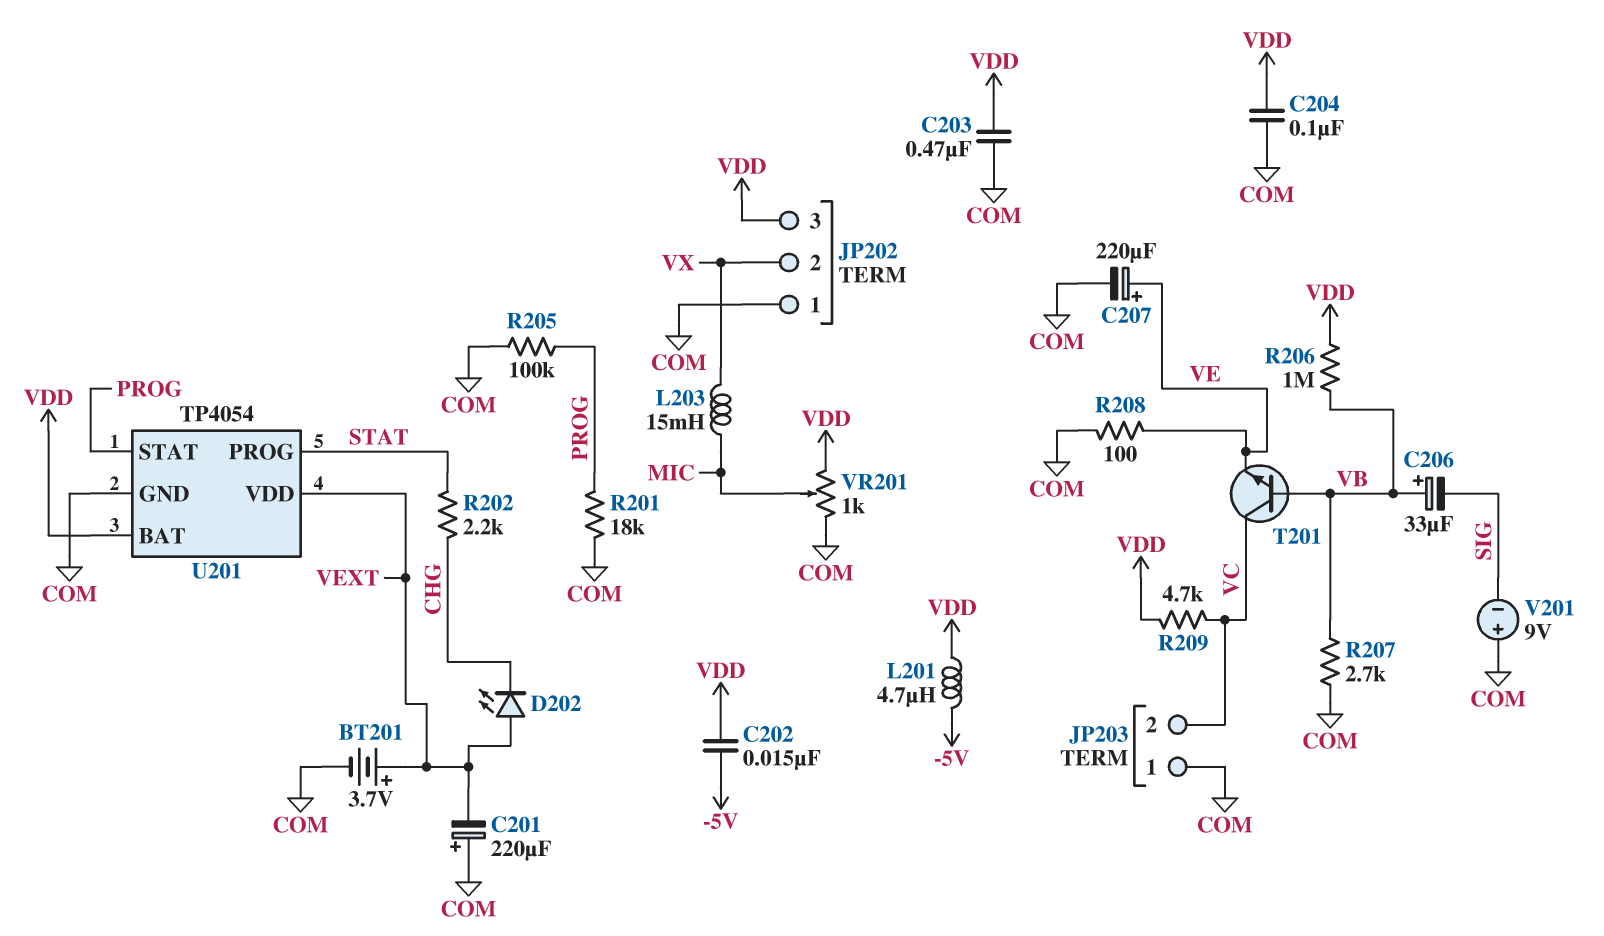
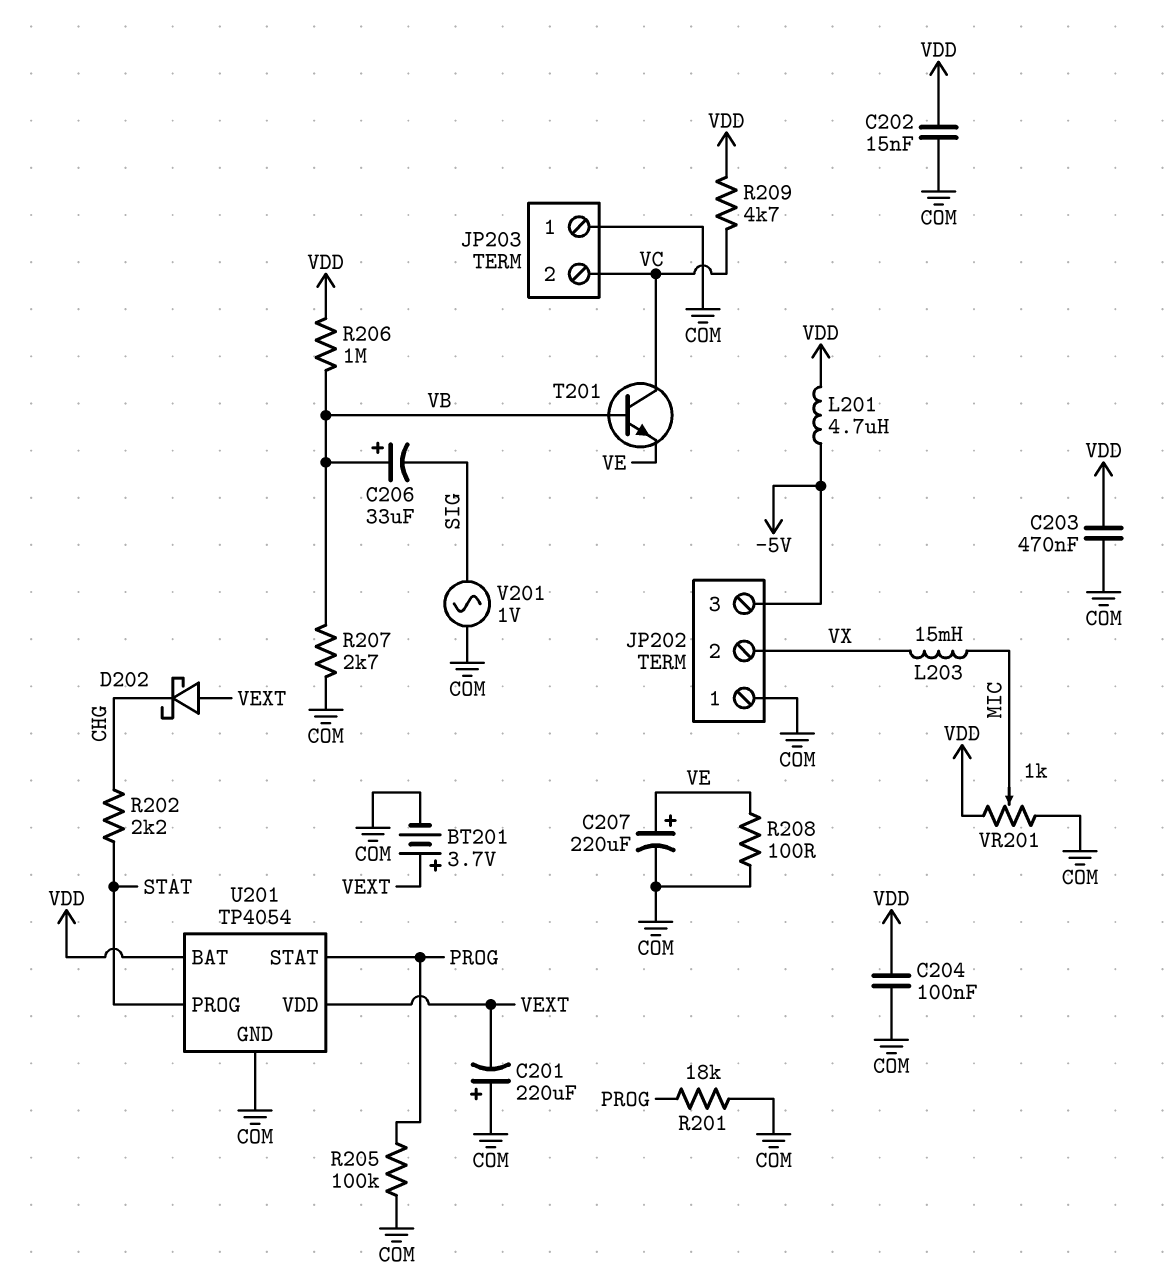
C202: 15nF (-5V, VDD) -> 15nF (COM, VDD)
D202: LED (A VEXT, K CHG) -> schottky (A VEXT, K CHG)
JP202 pin 3: VDD -> -5V
V201: 9V (plus COM, minus SIG) -> AC 1V (COM, SIG)

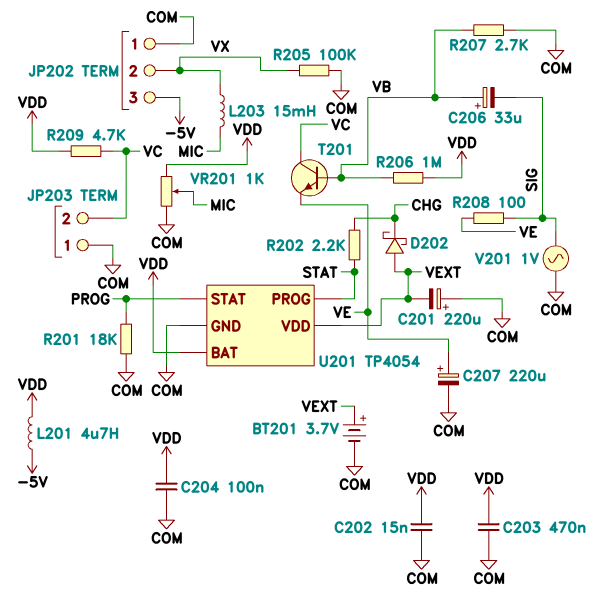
R205: 100k (COM, PROG) -> 100k (COM, VX)
R208: 100 (COM, VE) -> 100 (SIG, VE)

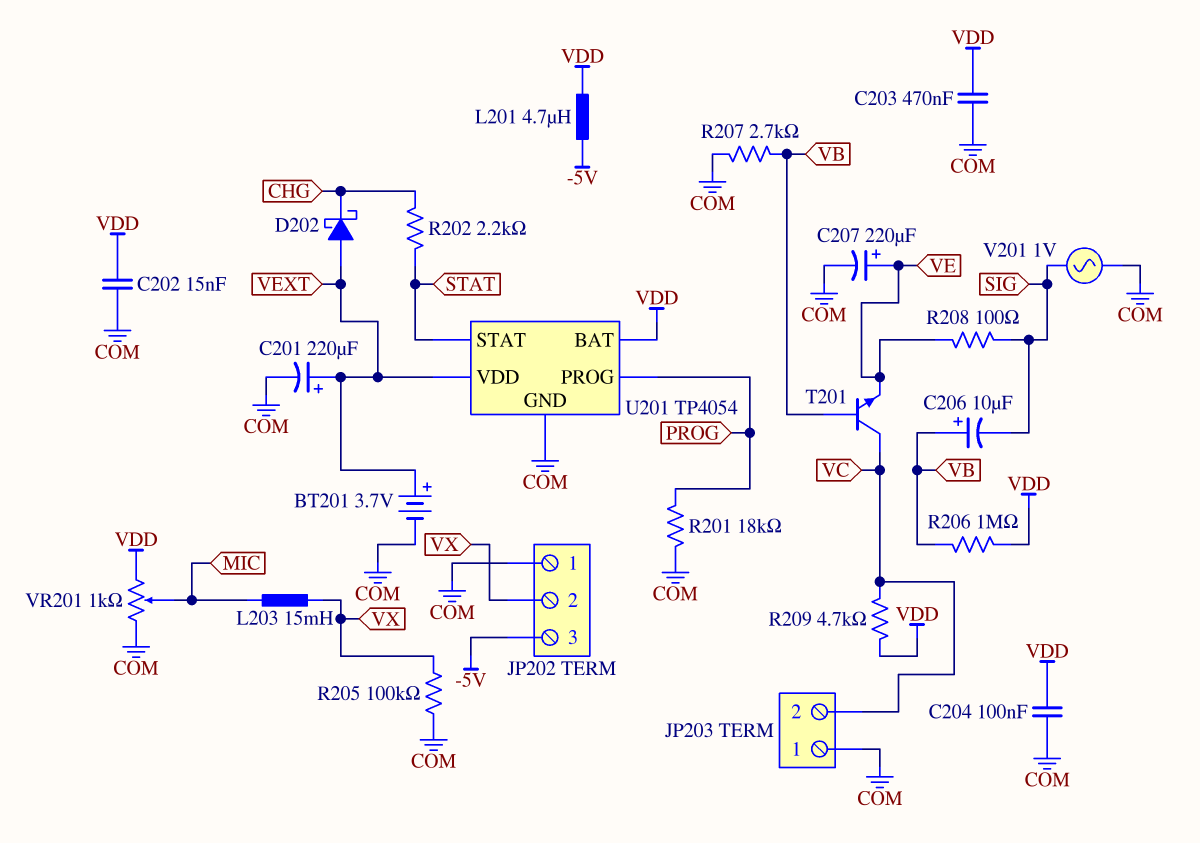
C201: 220uF (plus COM, minus VEXT) -> 220uF (plus VEXT, minus COM)
C206: 33uF (plus VB, minus SIG) -> 10uF (plus VB, minus SIG)
U201 pin PROG: STAT -> PROG
U201 pin STAT: PROG -> STAT

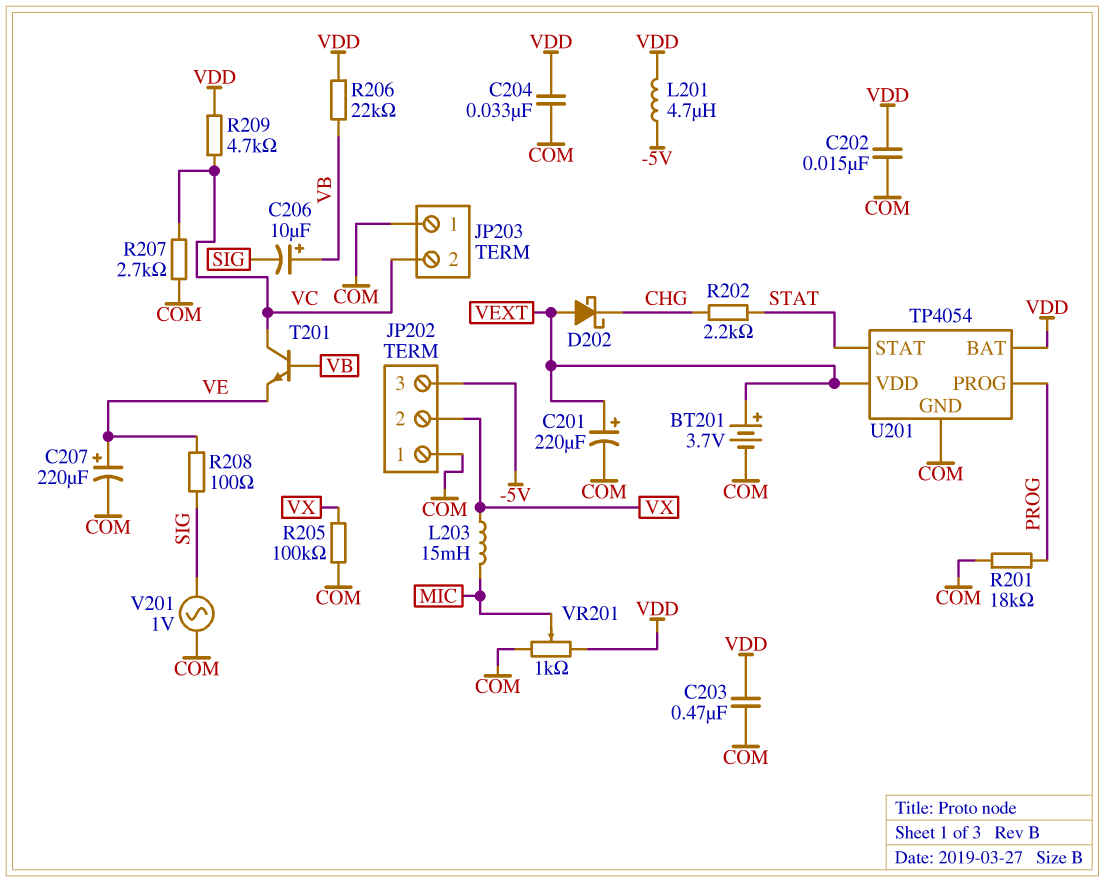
C204: 100nF (COM, VDD) -> 33nF (COM, VDD)
R206: 1M (VB, VDD) -> 22k (VB, VDD)
R207: 2.7k (COM, VB) -> 2.7k (COM, VC)

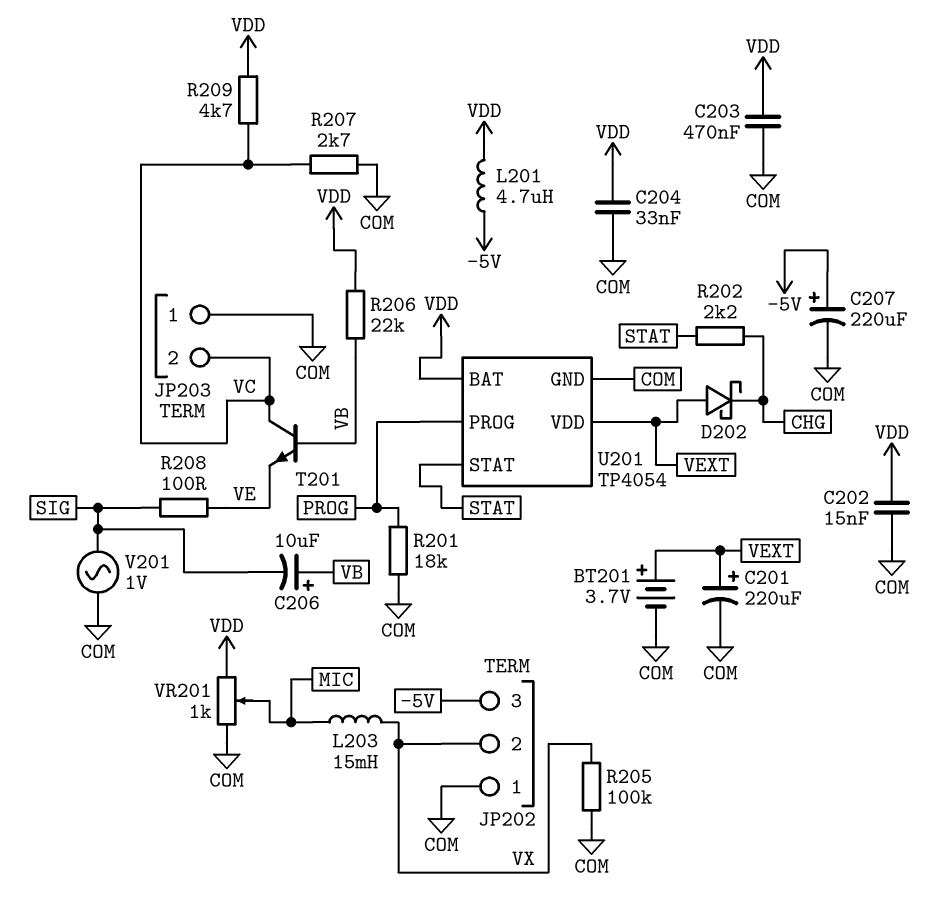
C207: 220uF (plus VE, minus COM) -> 220uF (plus -5V, minus COM)

